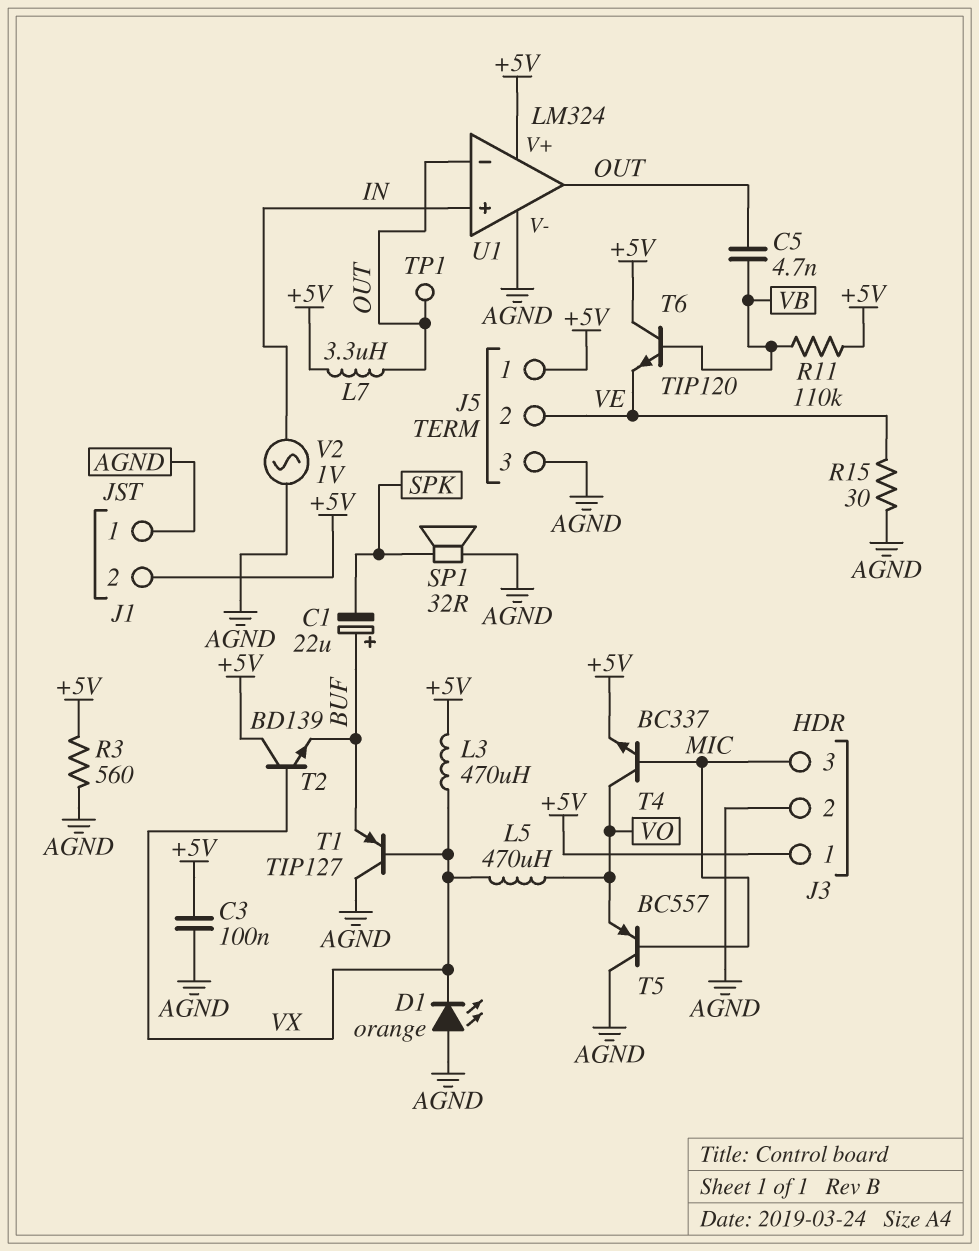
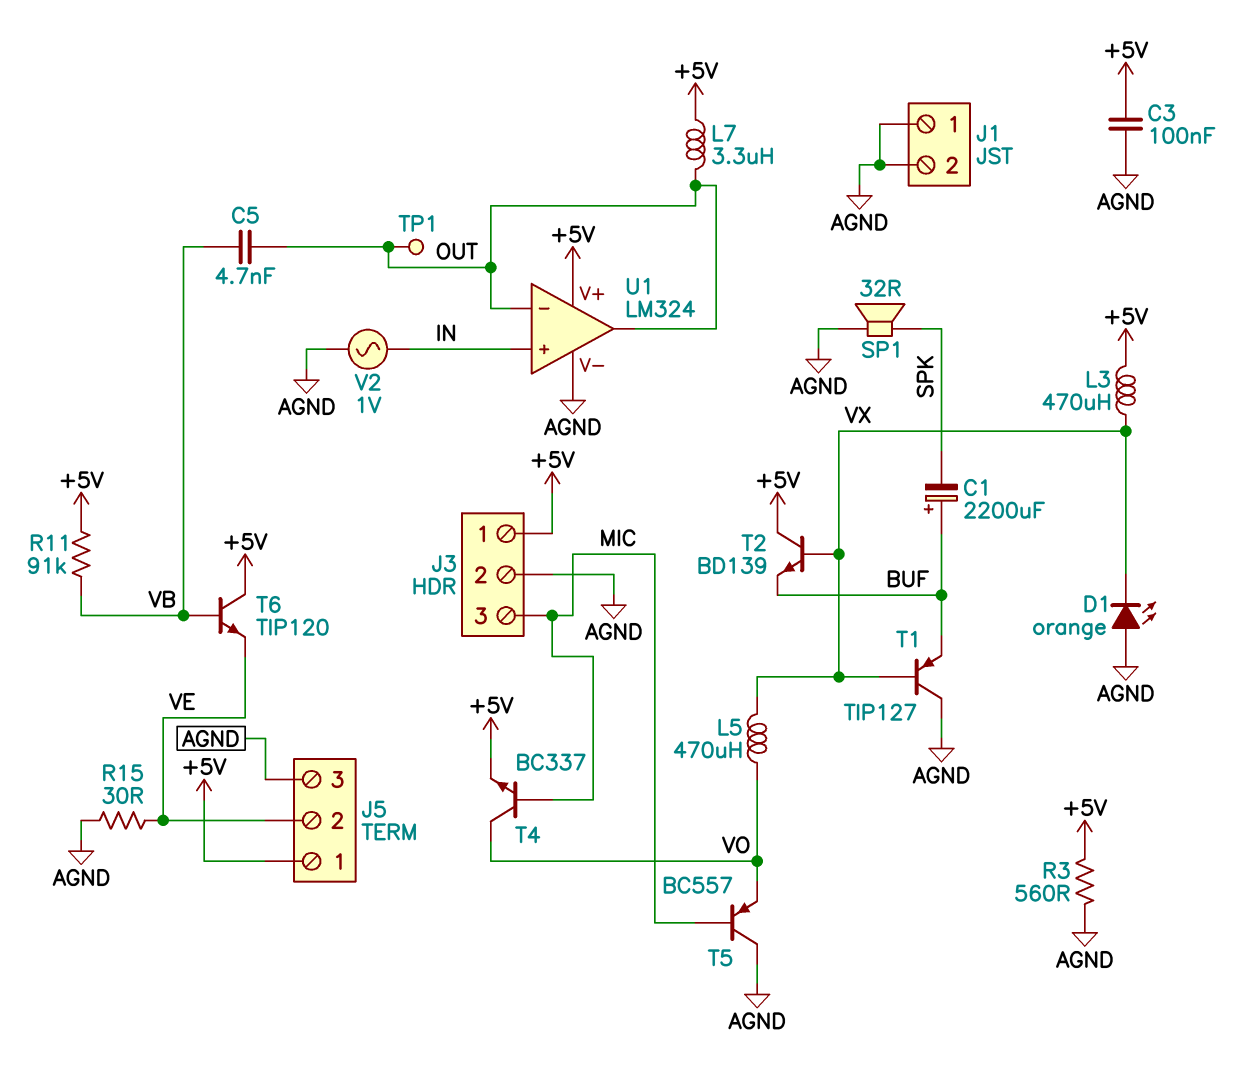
C1: 22uF (plus BUF, minus SPK) -> 2200uF (plus BUF, minus SPK)
J1 pin 2: +5V -> AGND
R11: 110k (+5V, VB) -> 91k (+5V, VB)

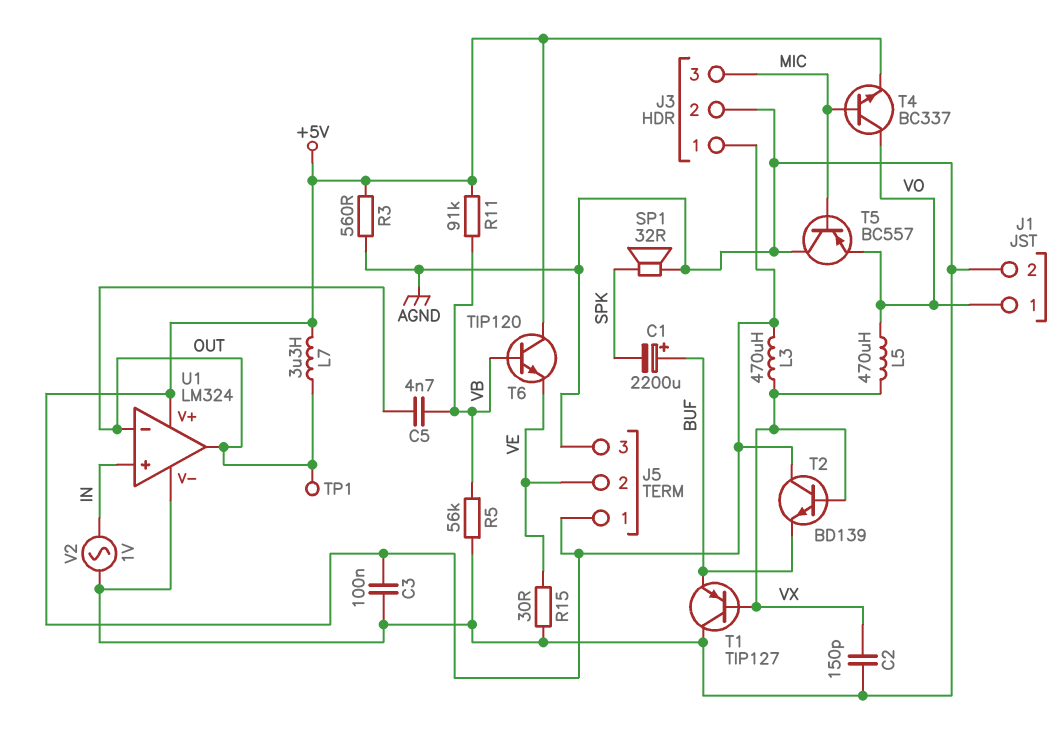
C2: none -> 150pF (AGND, VX)
D1: LED orange (A AGND, K VX) -> none
J1 pin 1: AGND -> VO
R5: none -> 56k (AGND, VB)

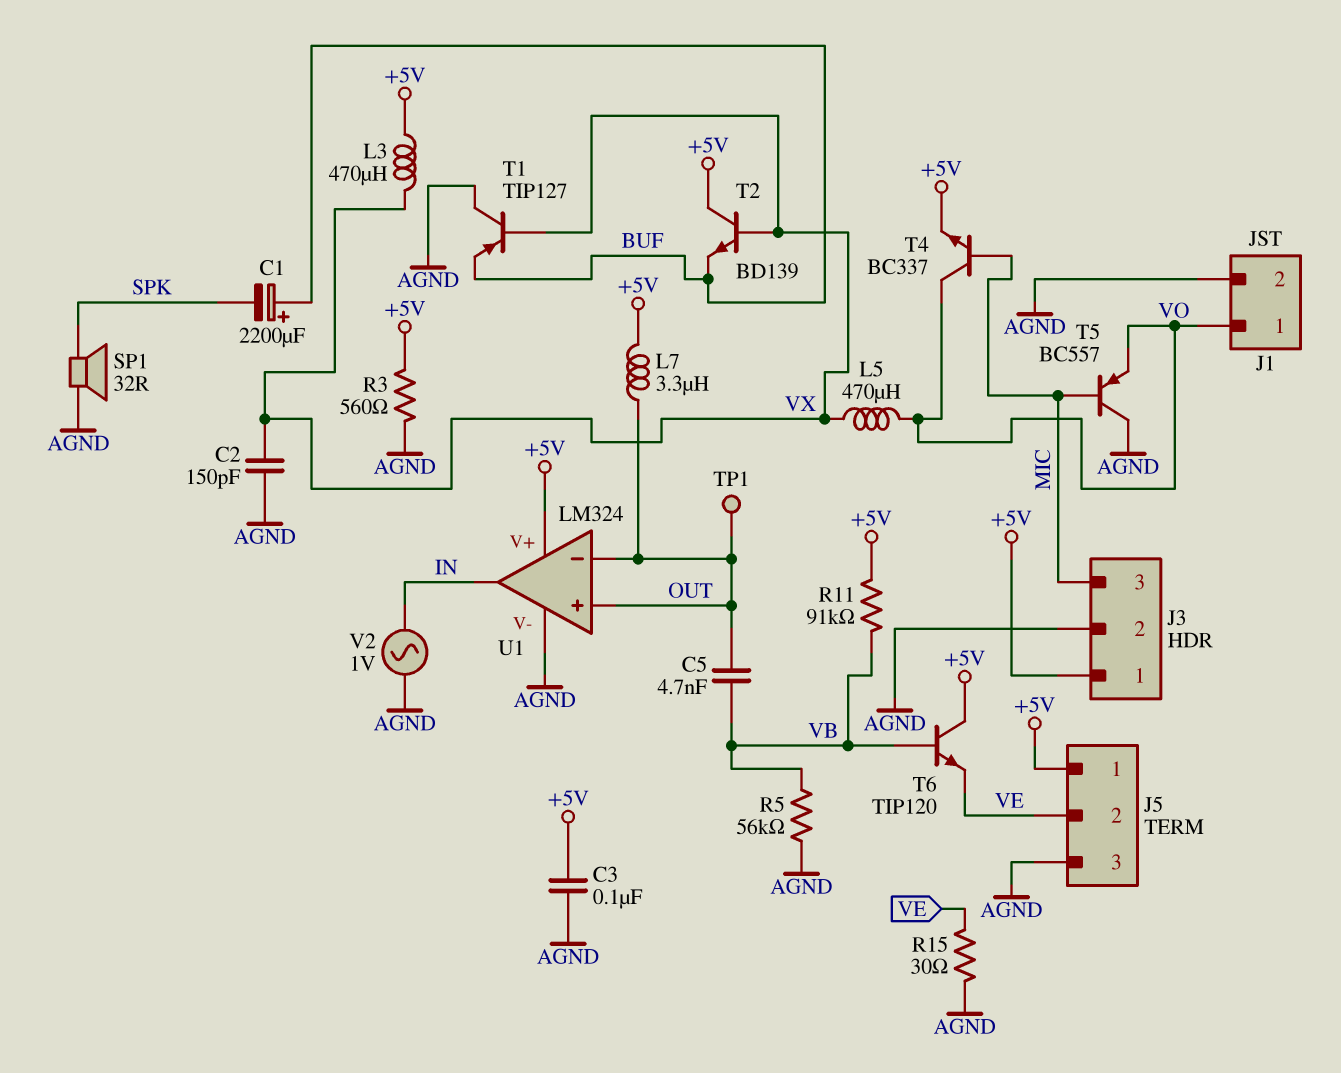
U1 pin in+: IN -> OUT
U1 pin out: OUT -> IN

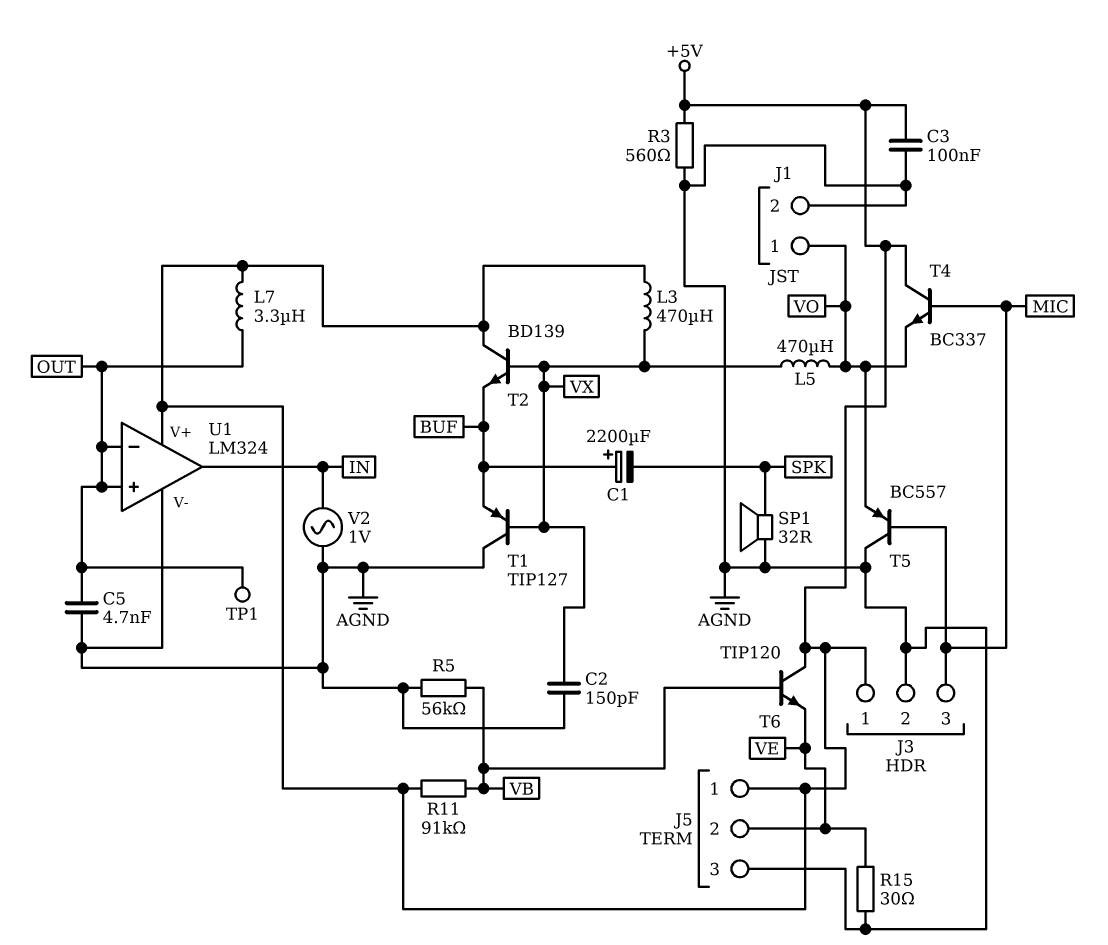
C5: 4.7nF (OUT, VB) -> 4.7nF (AGND, OUT)
T4: NPN BC337 (B MIC, C VO, E +5V) -> NPN BC337 (B MIC, C +5V, E VO)

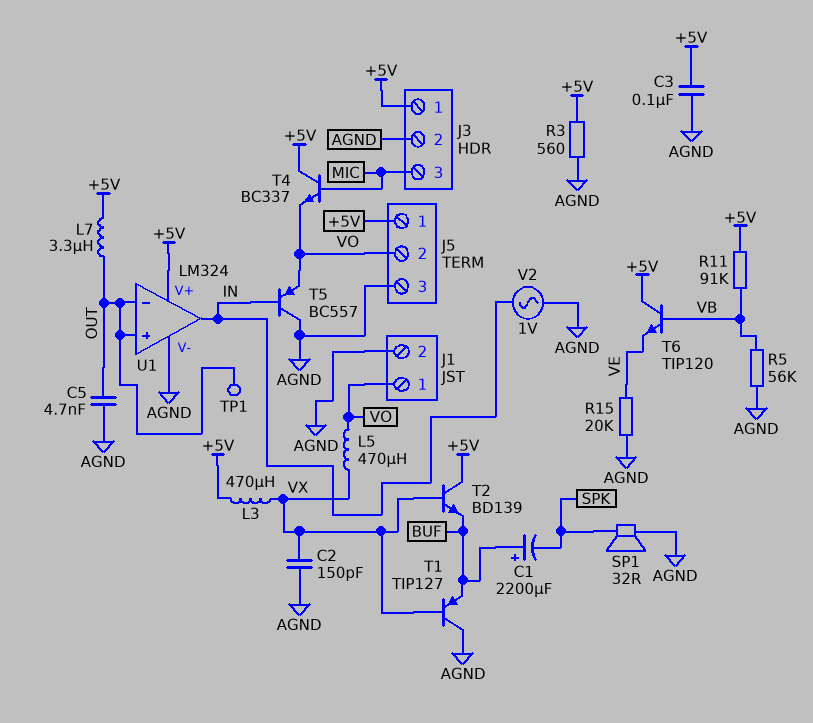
J5 pin 2: VE -> VO
R15: 30 (AGND, VE) -> 20k (AGND, VE)
T5: PNP BC557 (B MIC, C AGND, E VO) -> PNP BC557 (B IN, C AGND, E VO)

